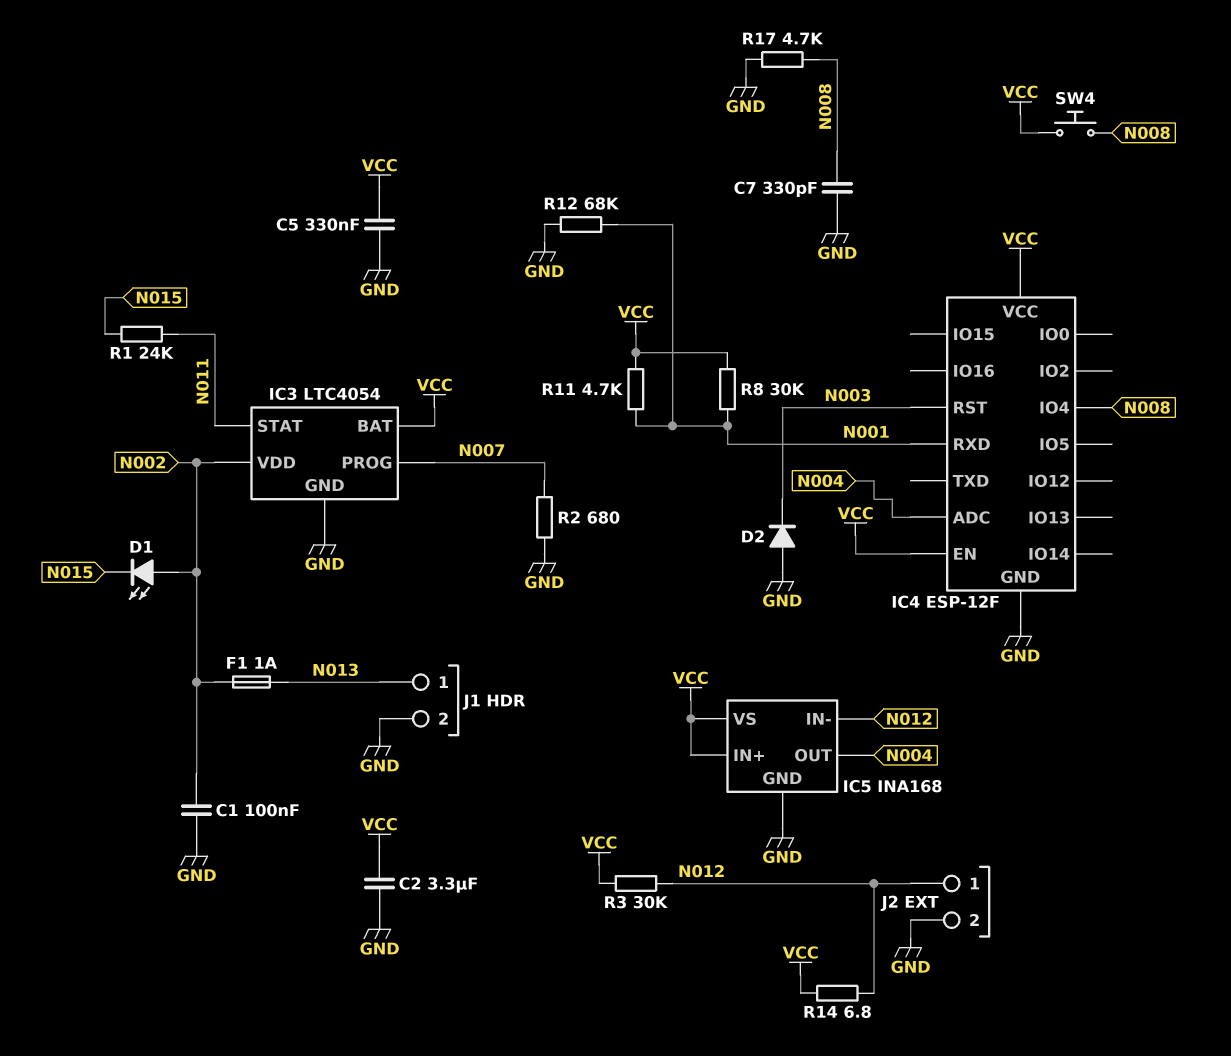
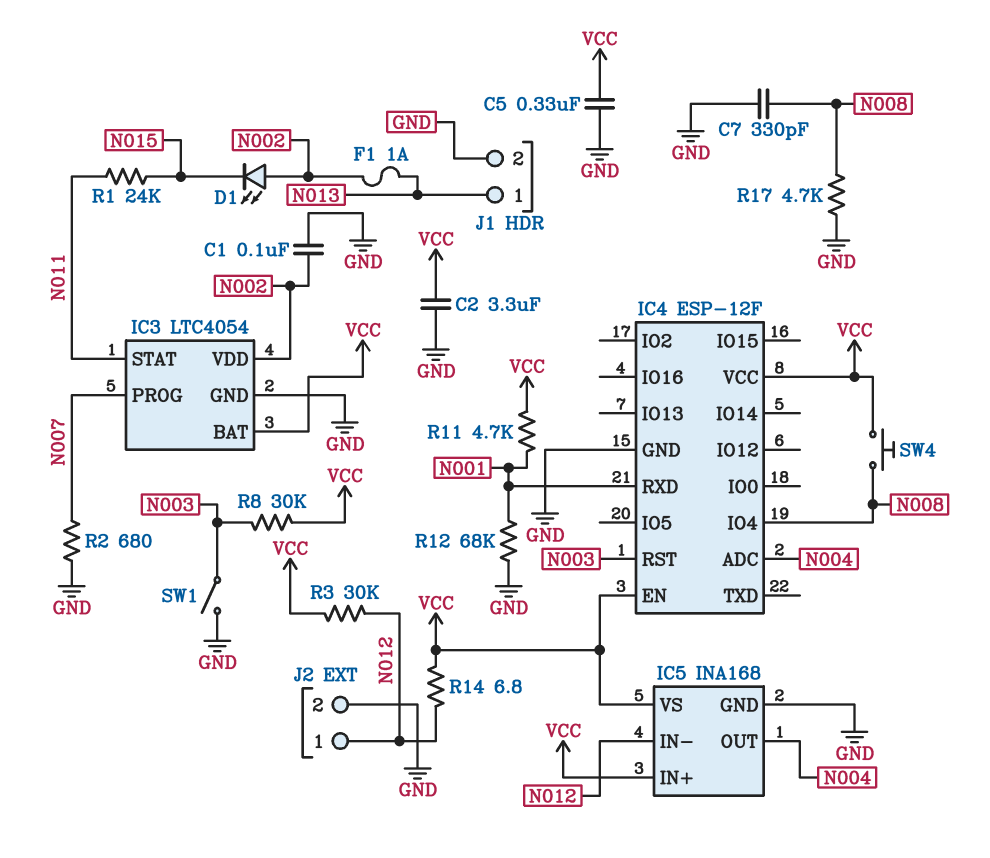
D2: diode (A GND, K N003) -> none
R8: 30k (N001, VCC) -> 30k (N003, VCC)
SW1: none -> switch (GND, N003)

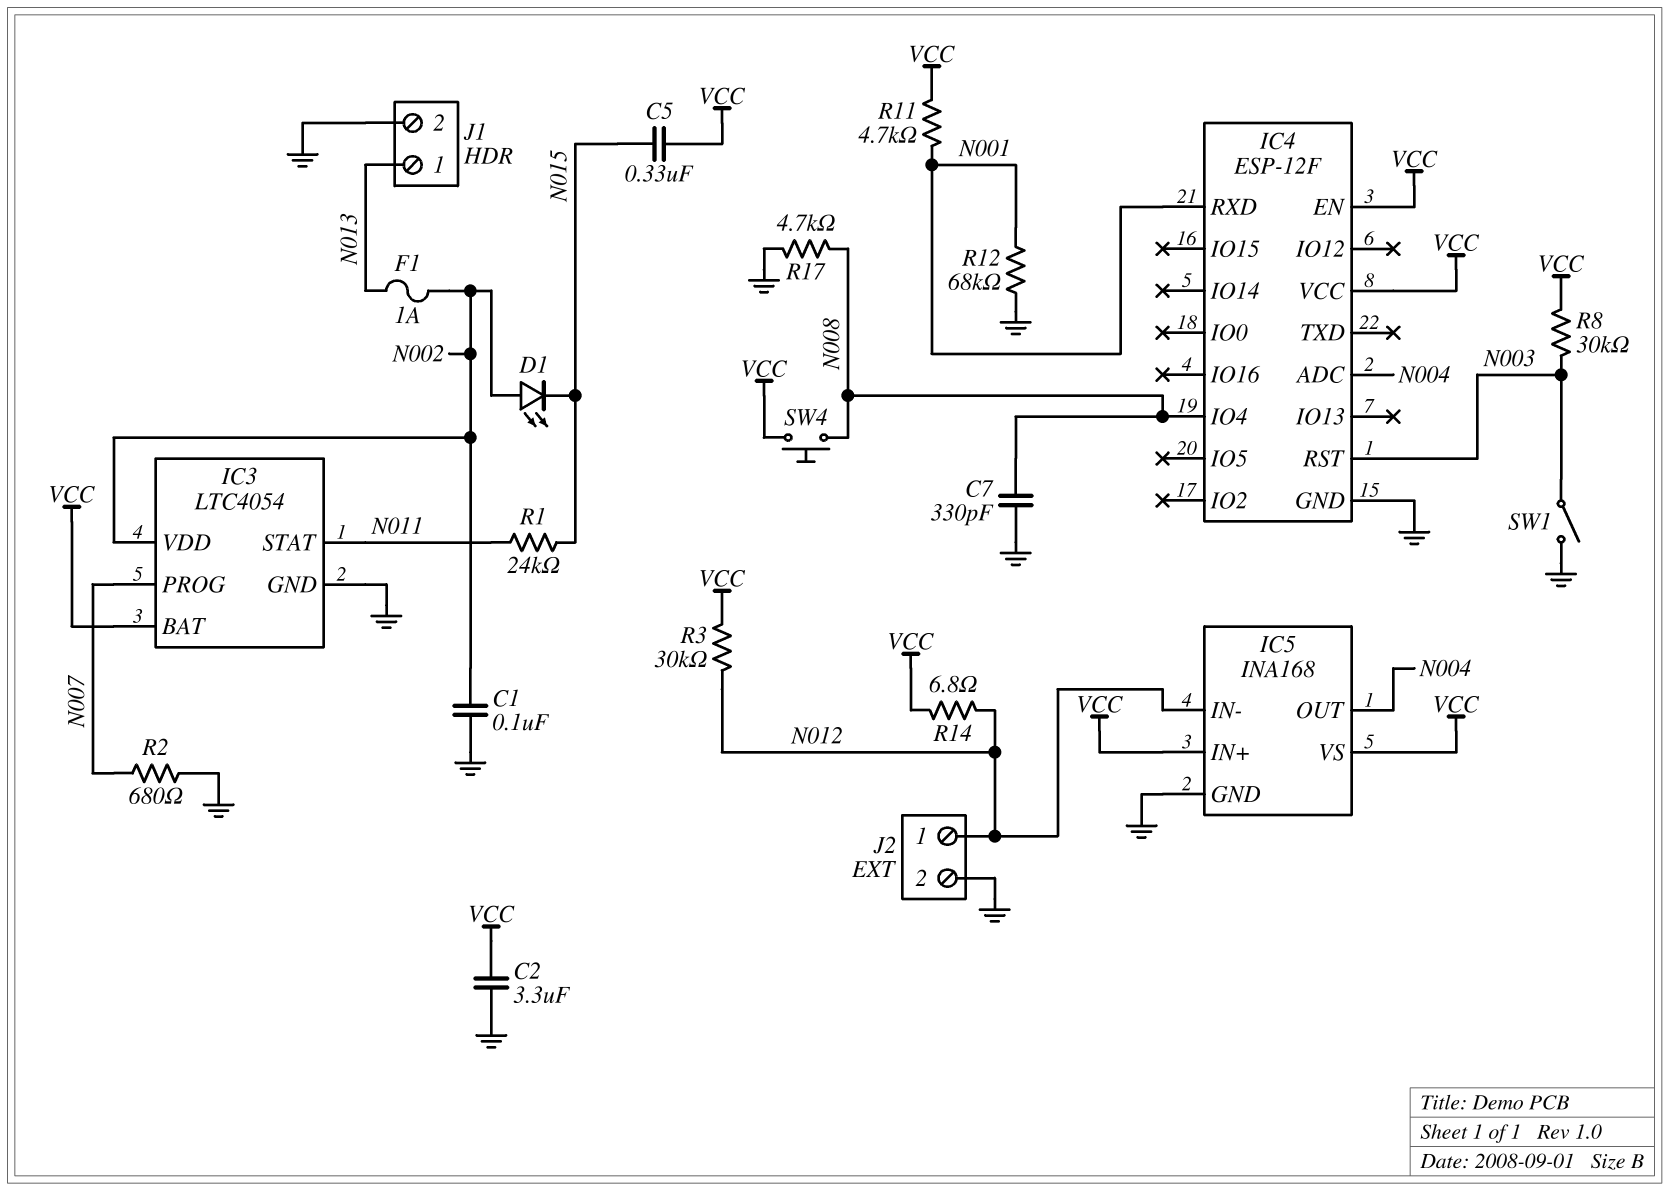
C5: 330nF (GND, VCC) -> 330nF (N015, VCC)

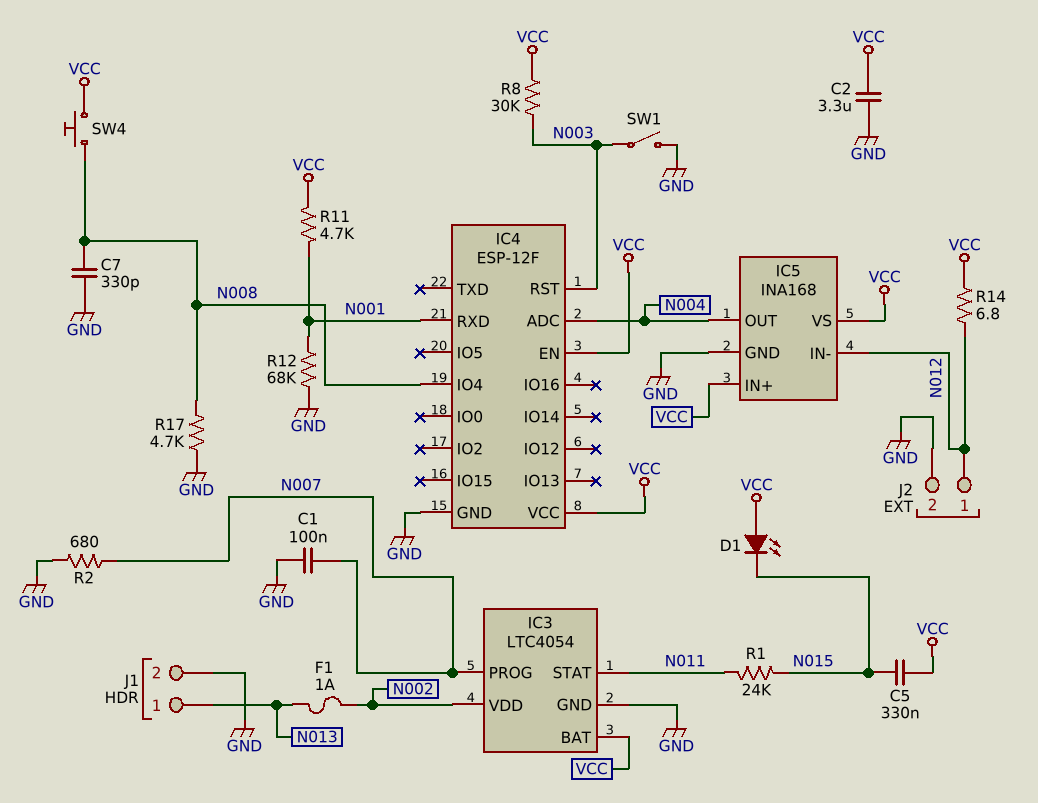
C1: 100nF (GND, N002) -> 100nF (GND, N007)
D1: LED (A N002, K N015) -> LED (A VCC, K N015)
R3: 30k (N012, VCC) -> none

